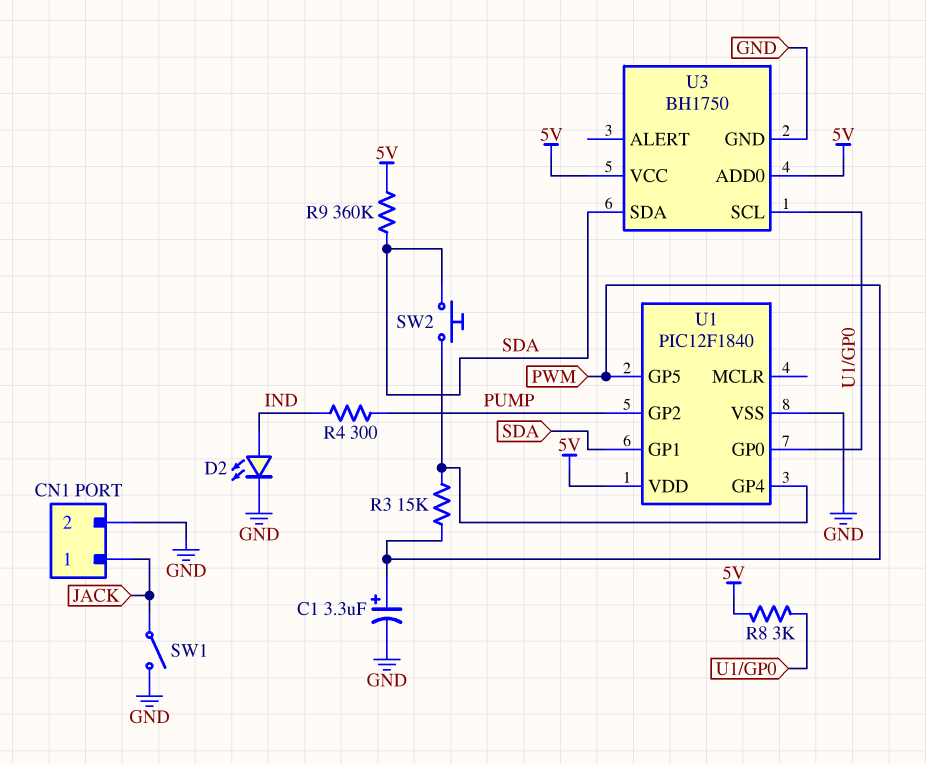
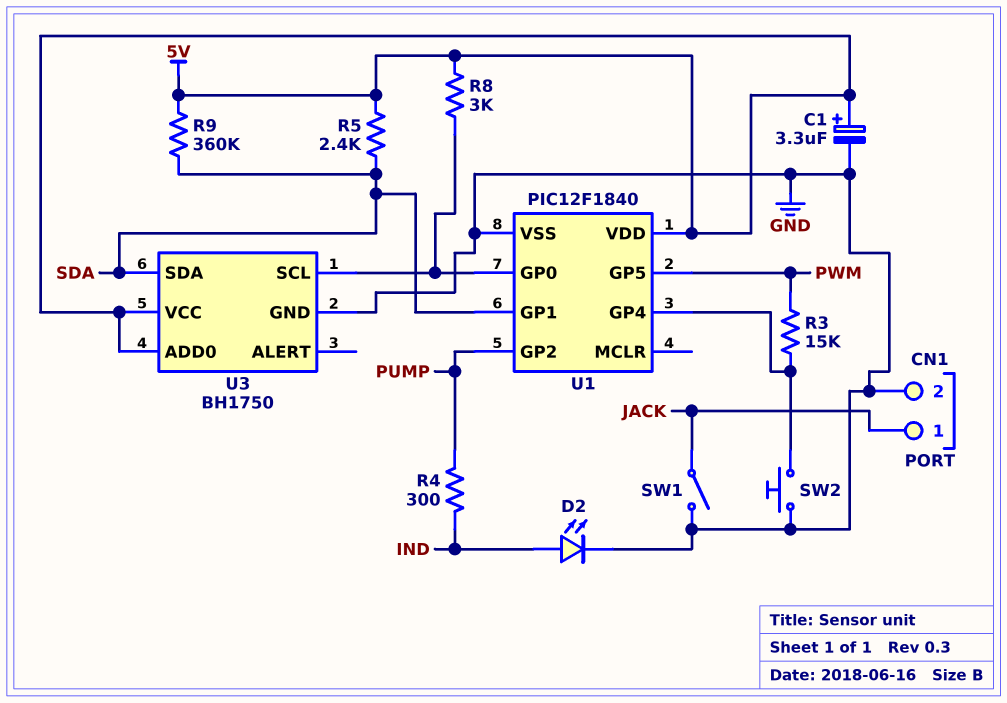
C1: 3.3uF (plus PWM, minus GND) -> 3.3uF (plus 5V, minus GND)
R5: none -> 2.4k (5V, SDA)
SW2: button (SDA, U1/GP4) -> button (GND, U1/GP4)

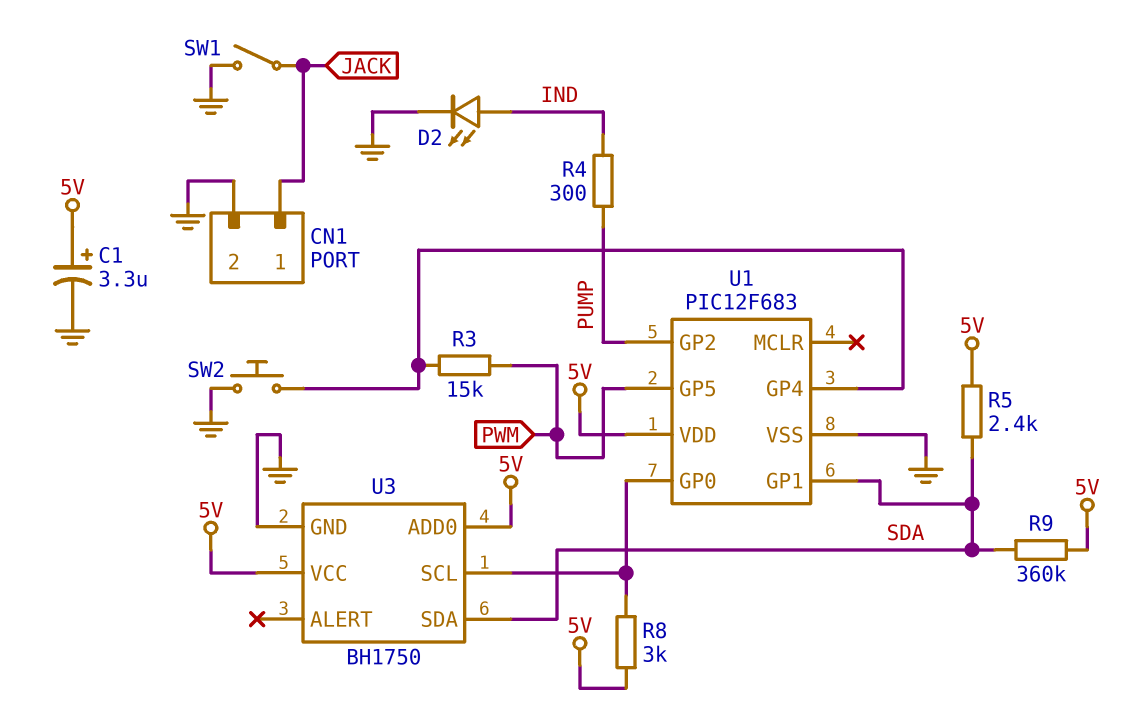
U1: PIC12F1840 -> PIC12F683

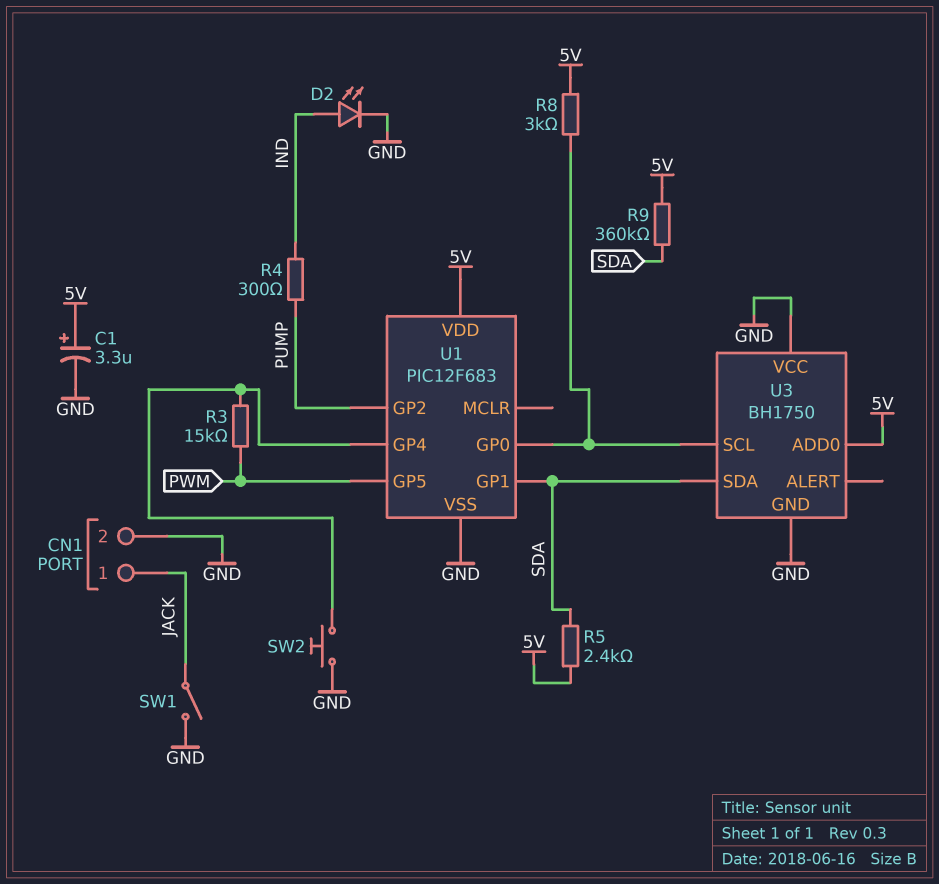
U3 pin VCC: 5V -> GND

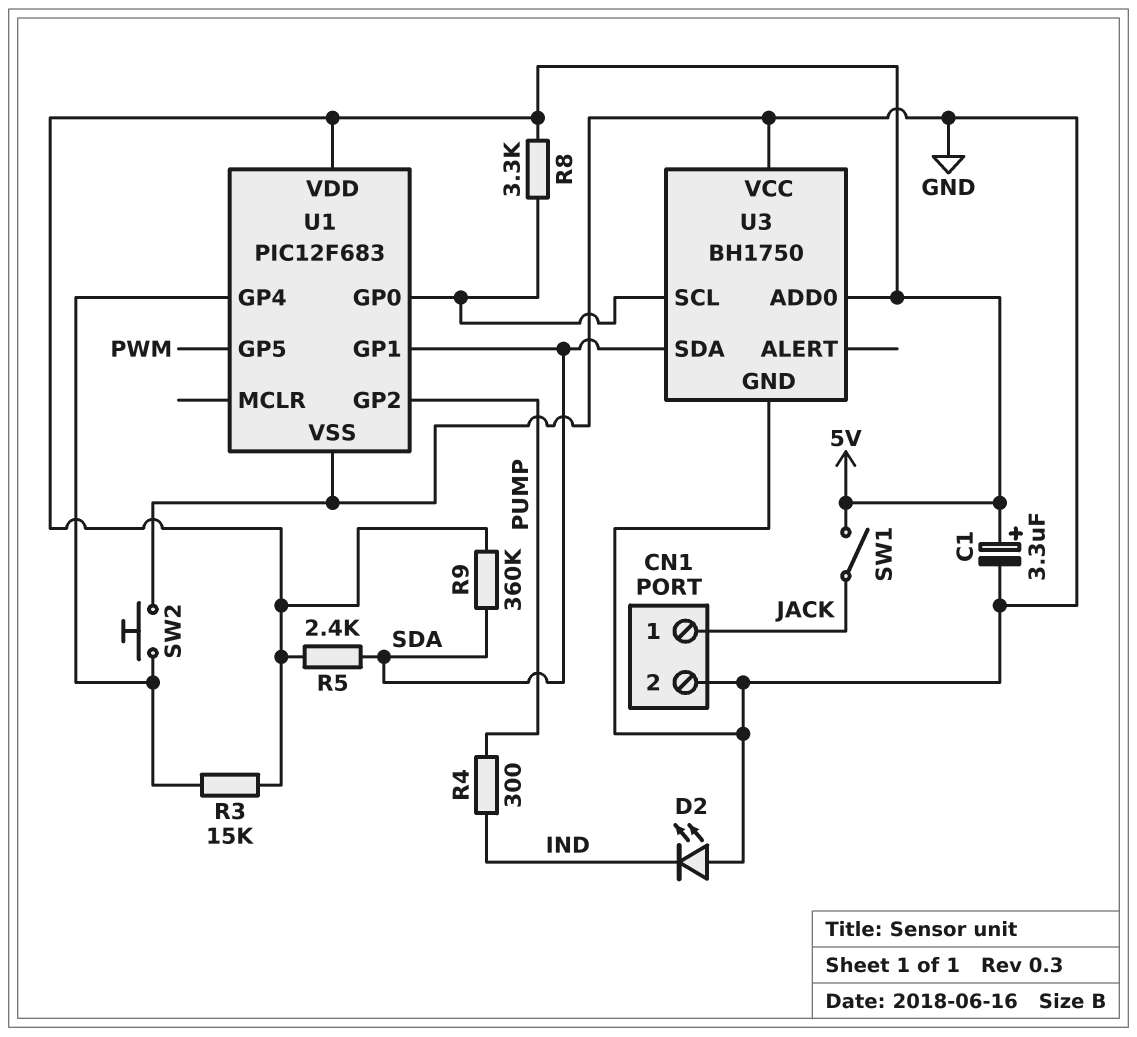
D2: LED (A IND, K GND) -> LED (A GND, K IND)
R3: 15k (PWM, U1/GP4) -> 15k (5V, U1/GP4)
R8: 3k (5V, U1/GP0) -> 3.3k (5V, U1/GP0)
SW1: switch (GND, JACK) -> switch (5V, JACK)

